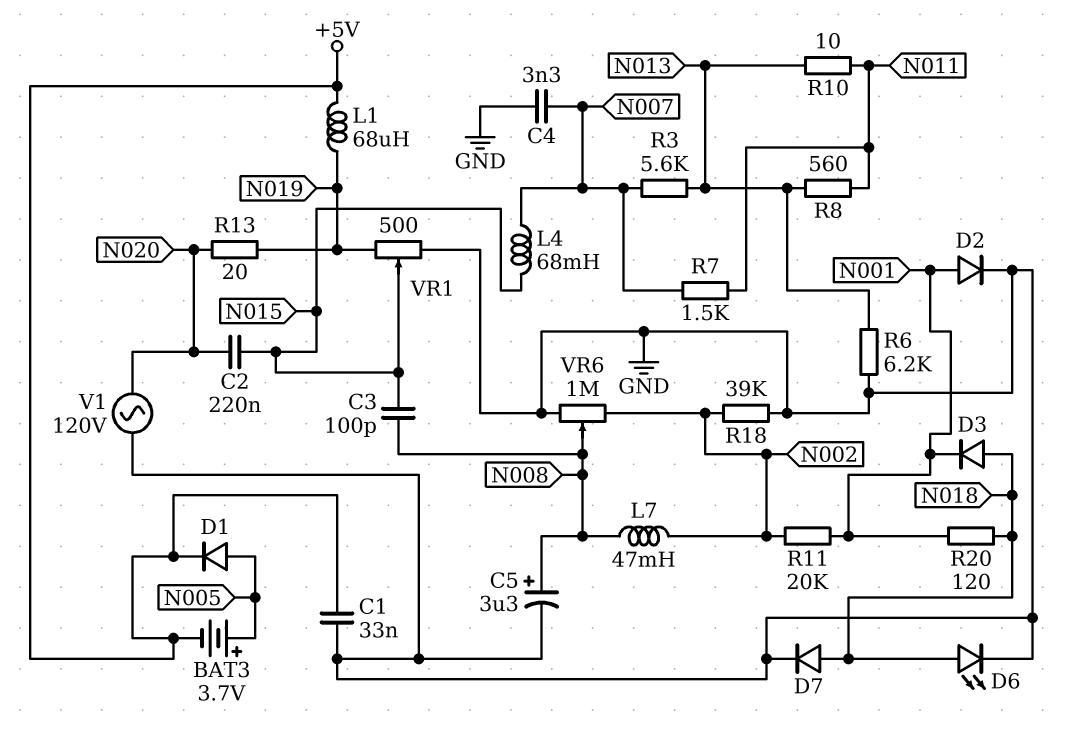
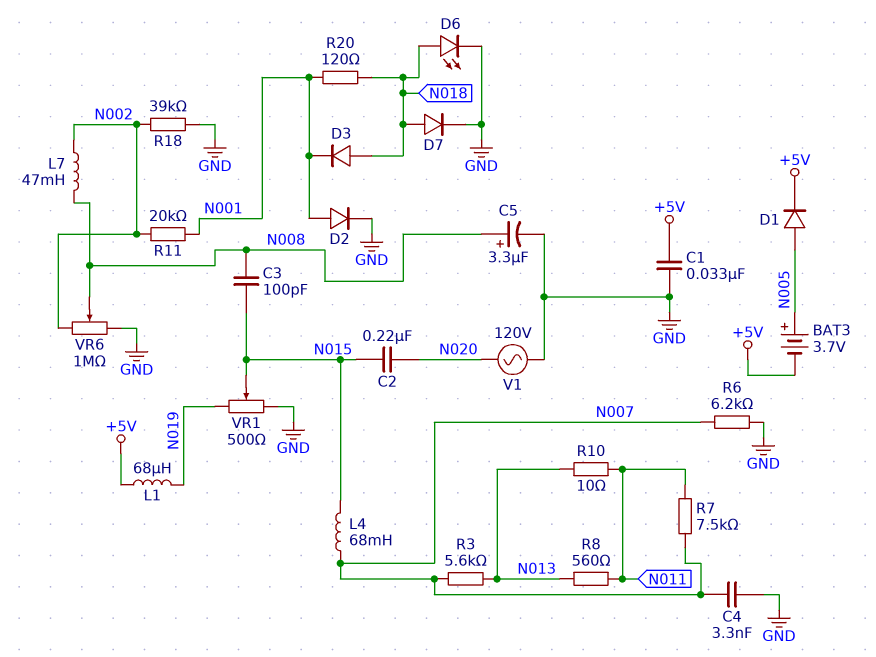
R6: 6.2k (GND, N013) -> 6.2k (GND, N007)
R7: 1.5k (N007, N011) -> 7.5k (N007, N011)
R13: 20 (N019, N020) -> none

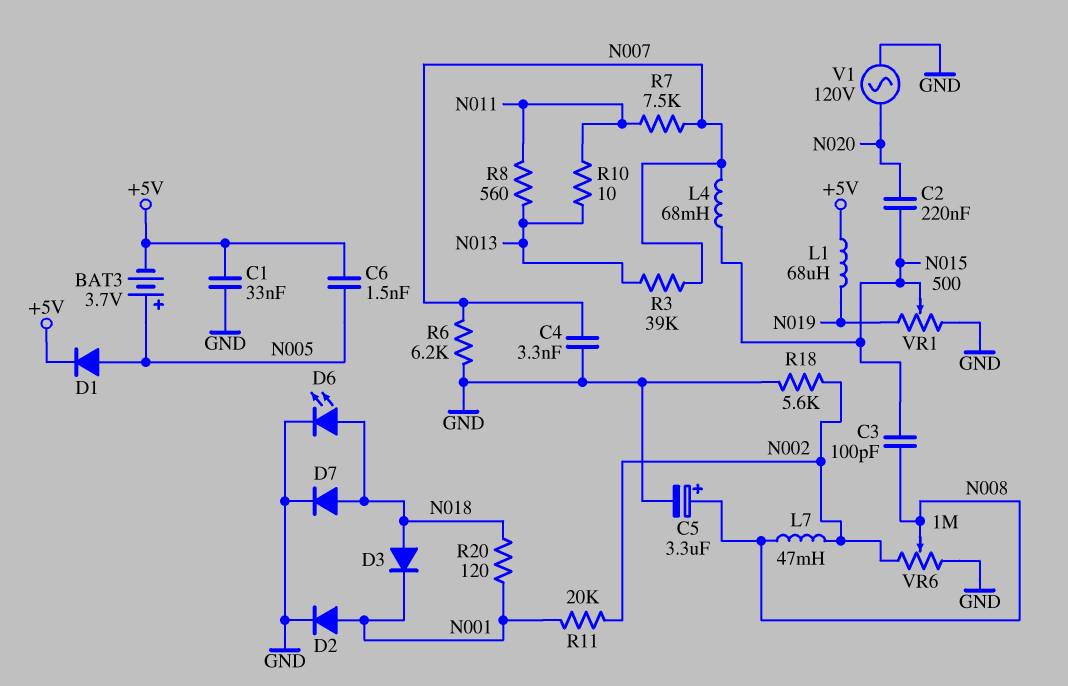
C6: none -> 1.5nF (+5V, N005)
R3: 5.6k (N007, N013) -> 39k (N007, N013)
R18: 39k (GND, N002) -> 5.6k (GND, N002)

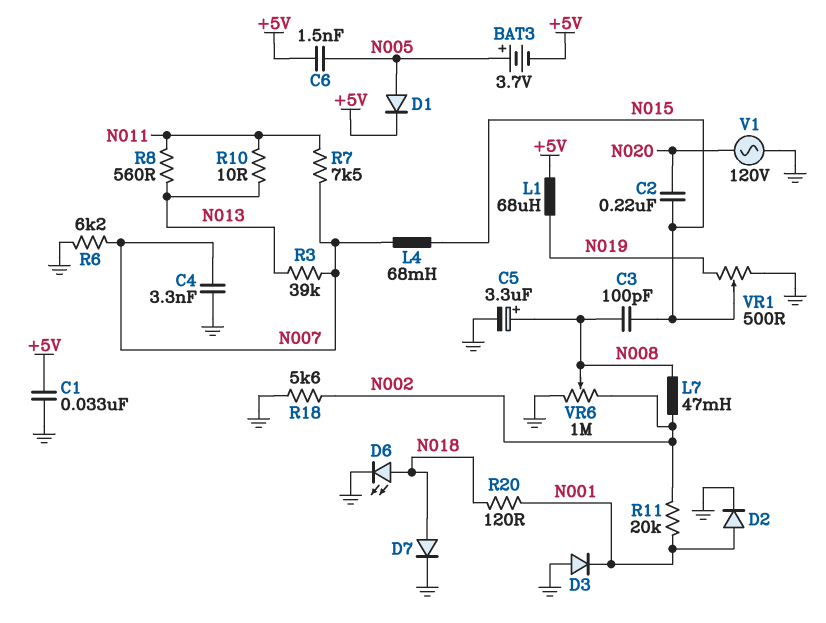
D3: diode (A N018, K N001) -> diode (A GND, K N001)

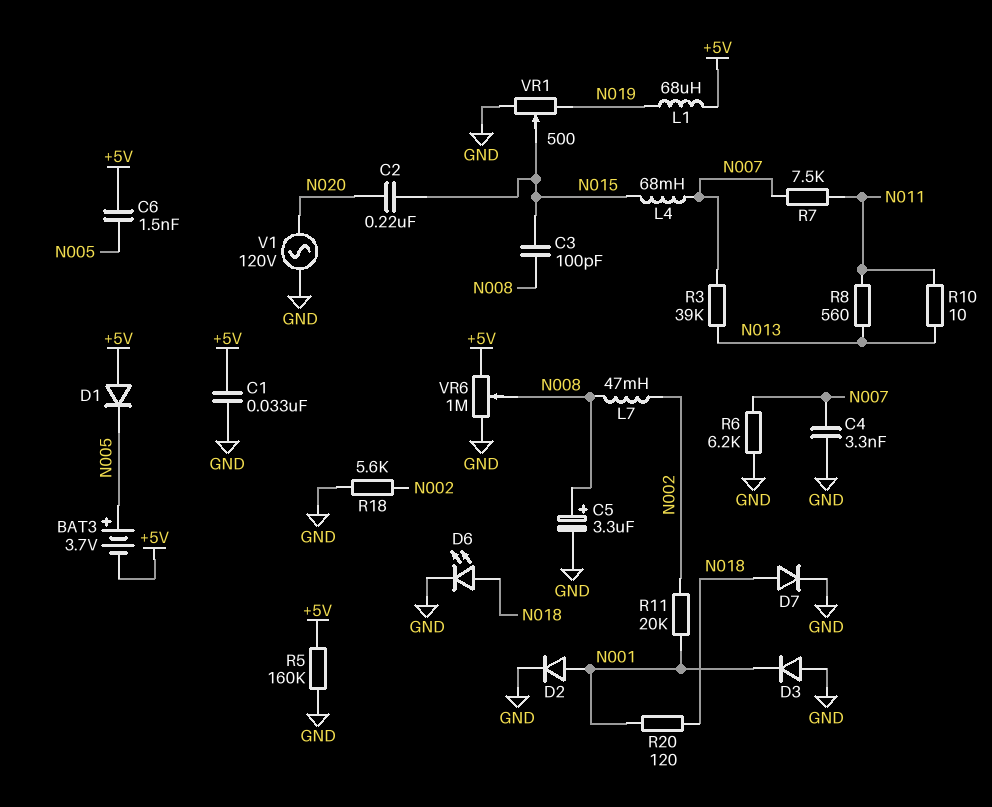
D1: diode (A N005, K +5V) -> diode (A +5V, K N005)
R5: none -> 160k (+5V, GND)
VR6: 1M (GND, N002, wiper N008) -> 1M (+5V, GND, wiper N008)

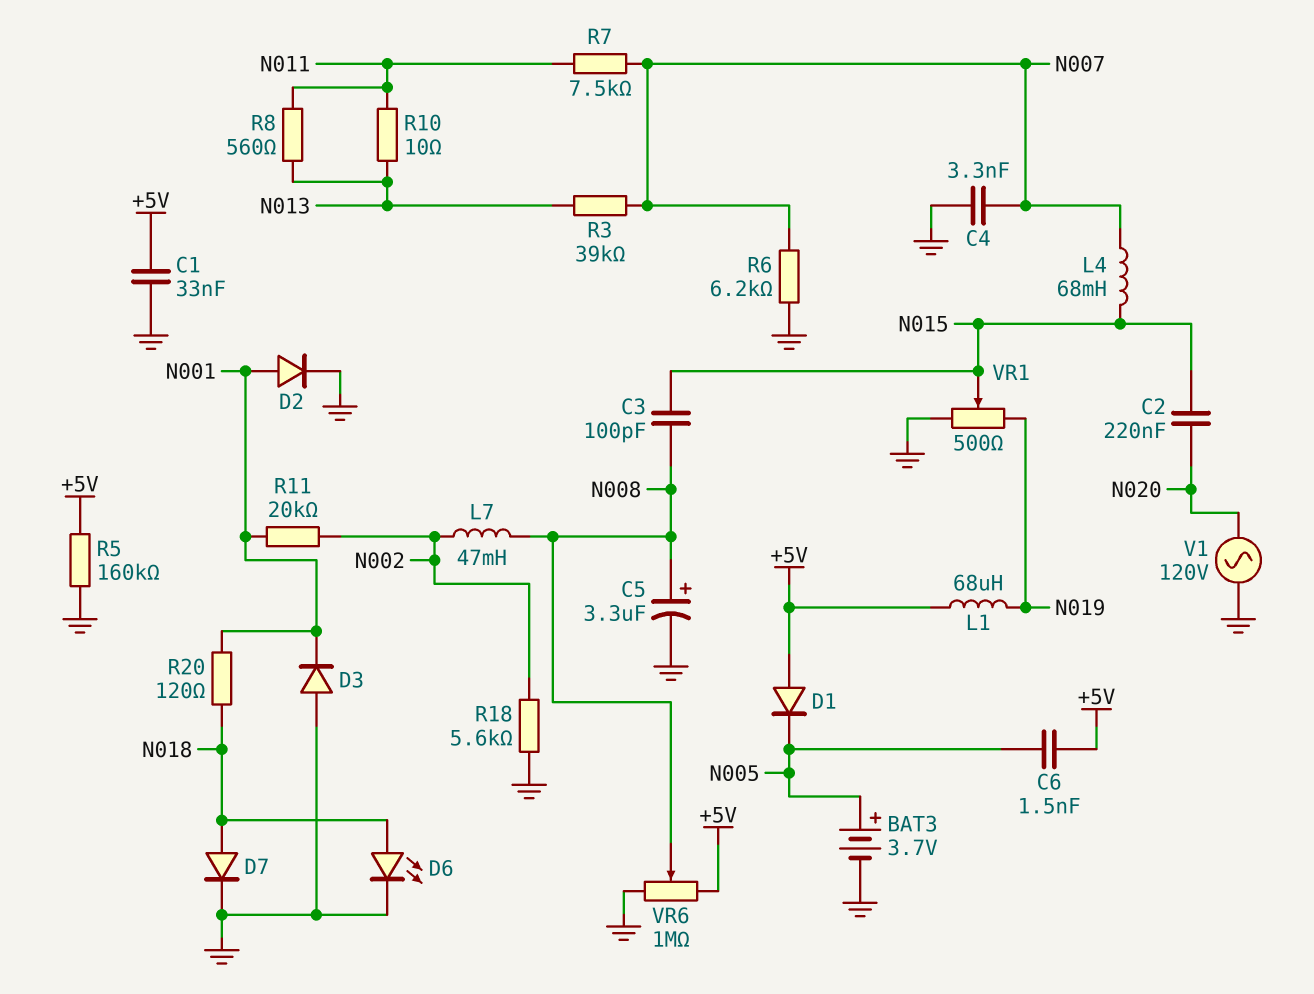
BAT3: 3.7V (plus N005, minus +5V) -> 3.7V (plus N005, minus GND)

